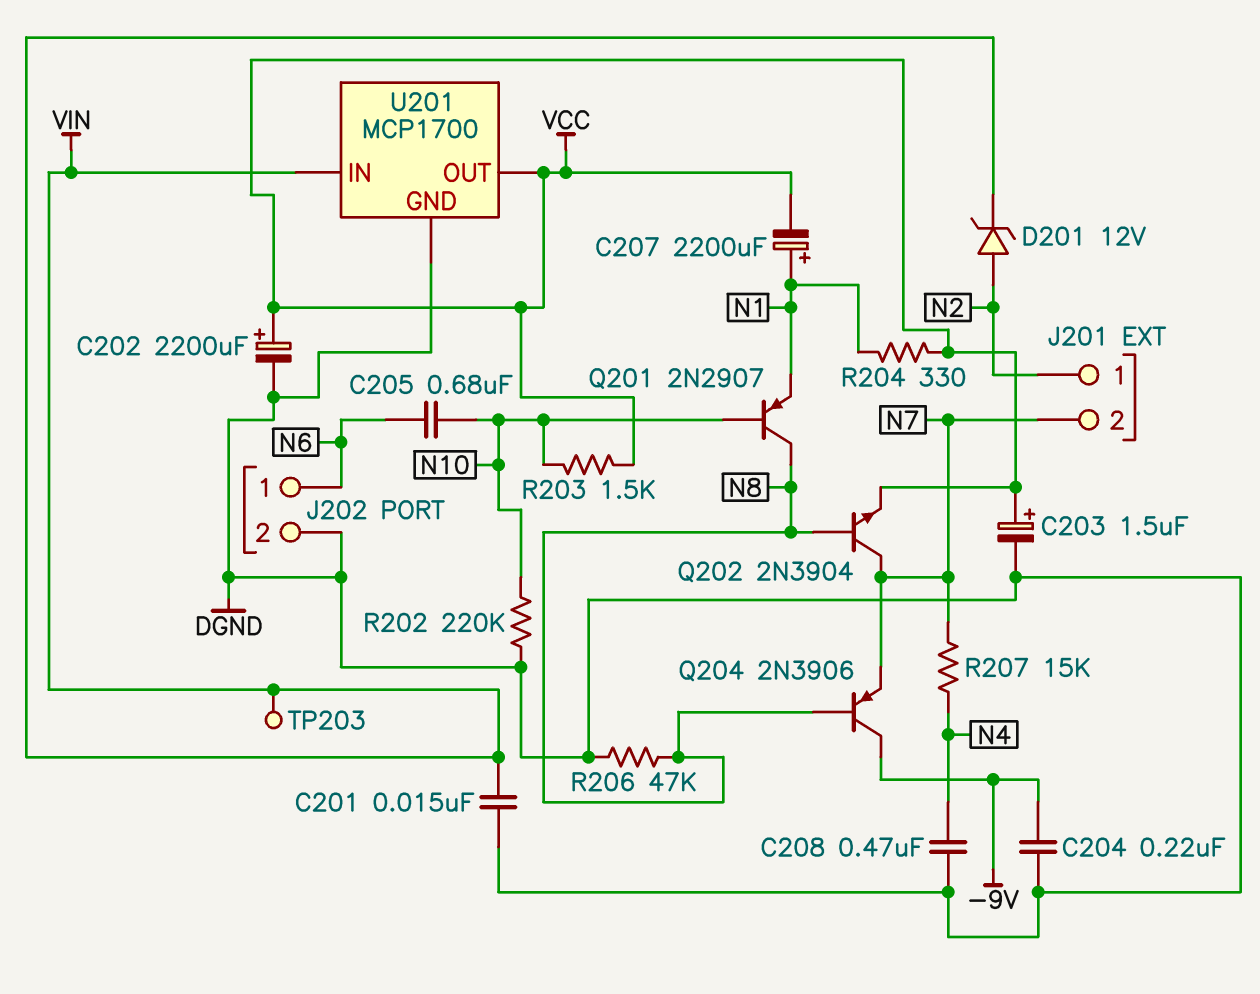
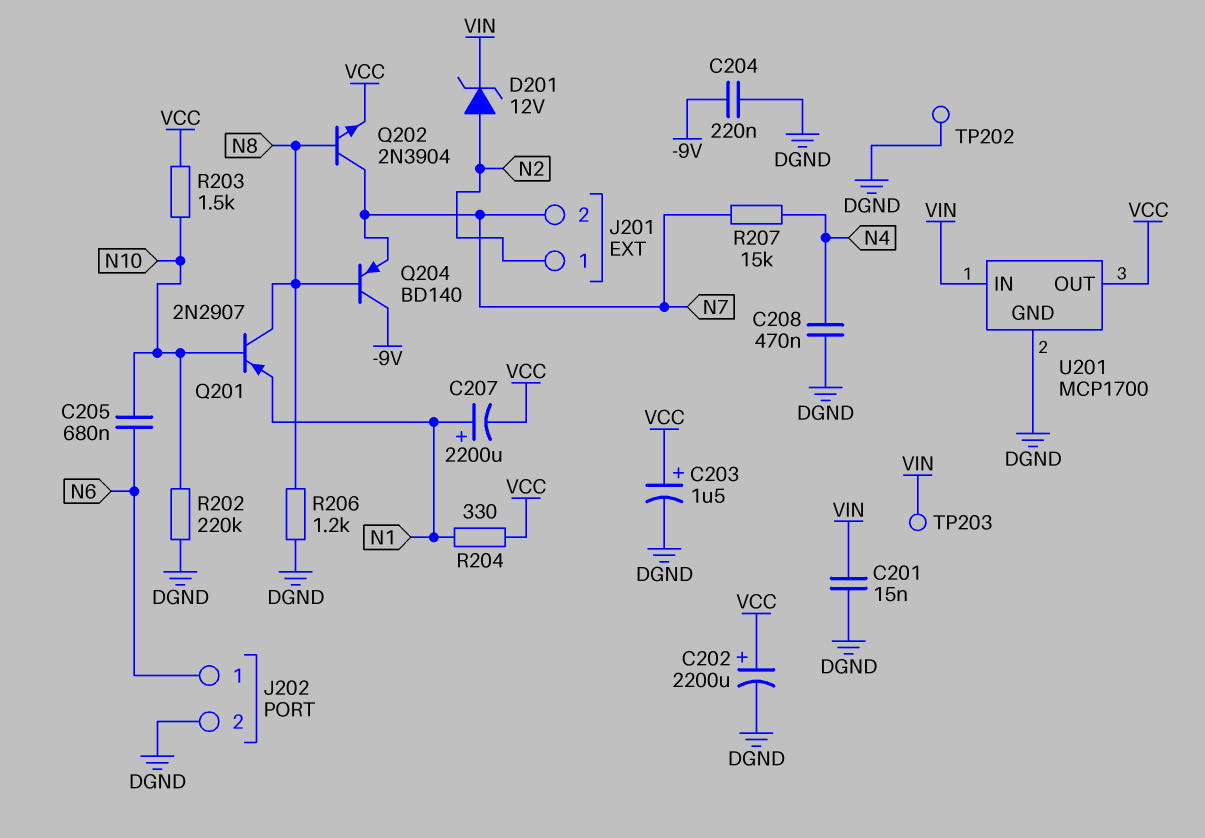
Q204: PNP 2N3906 (B N8, C -9V, E N7) -> PNP BD140 (B N8, C -9V, E N7)
R206: 47k (DGND, N8) -> 1.2k (DGND, N8)
TP202: none -> test point (DGND)

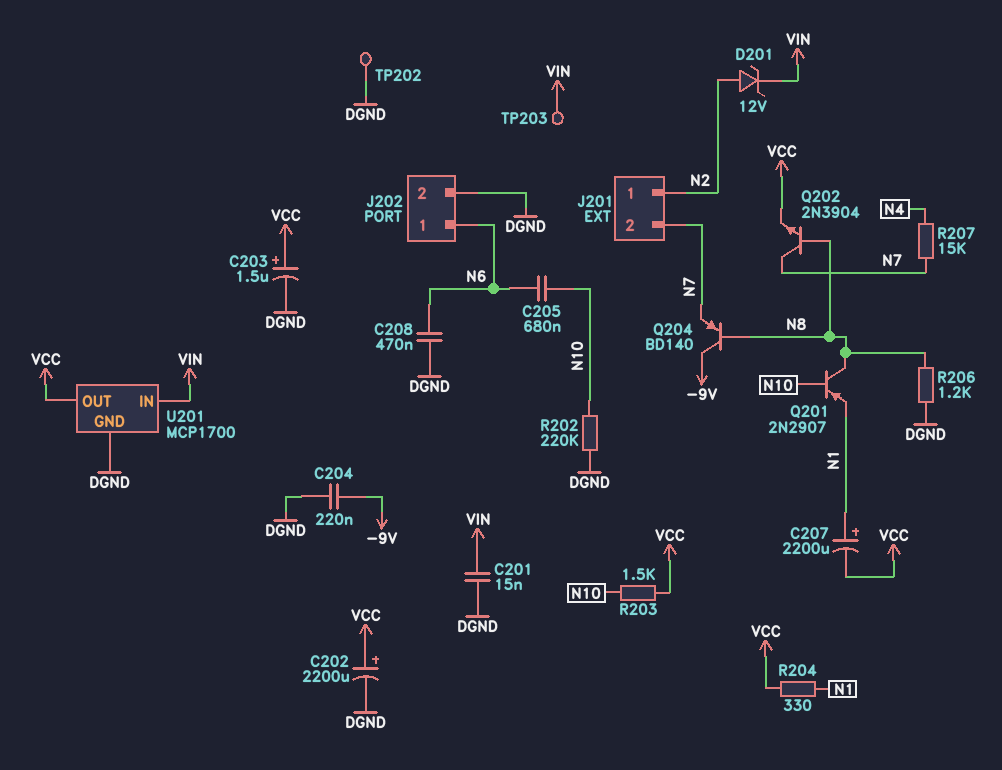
C208: 470nF (DGND, N4) -> 470nF (DGND, N6)

